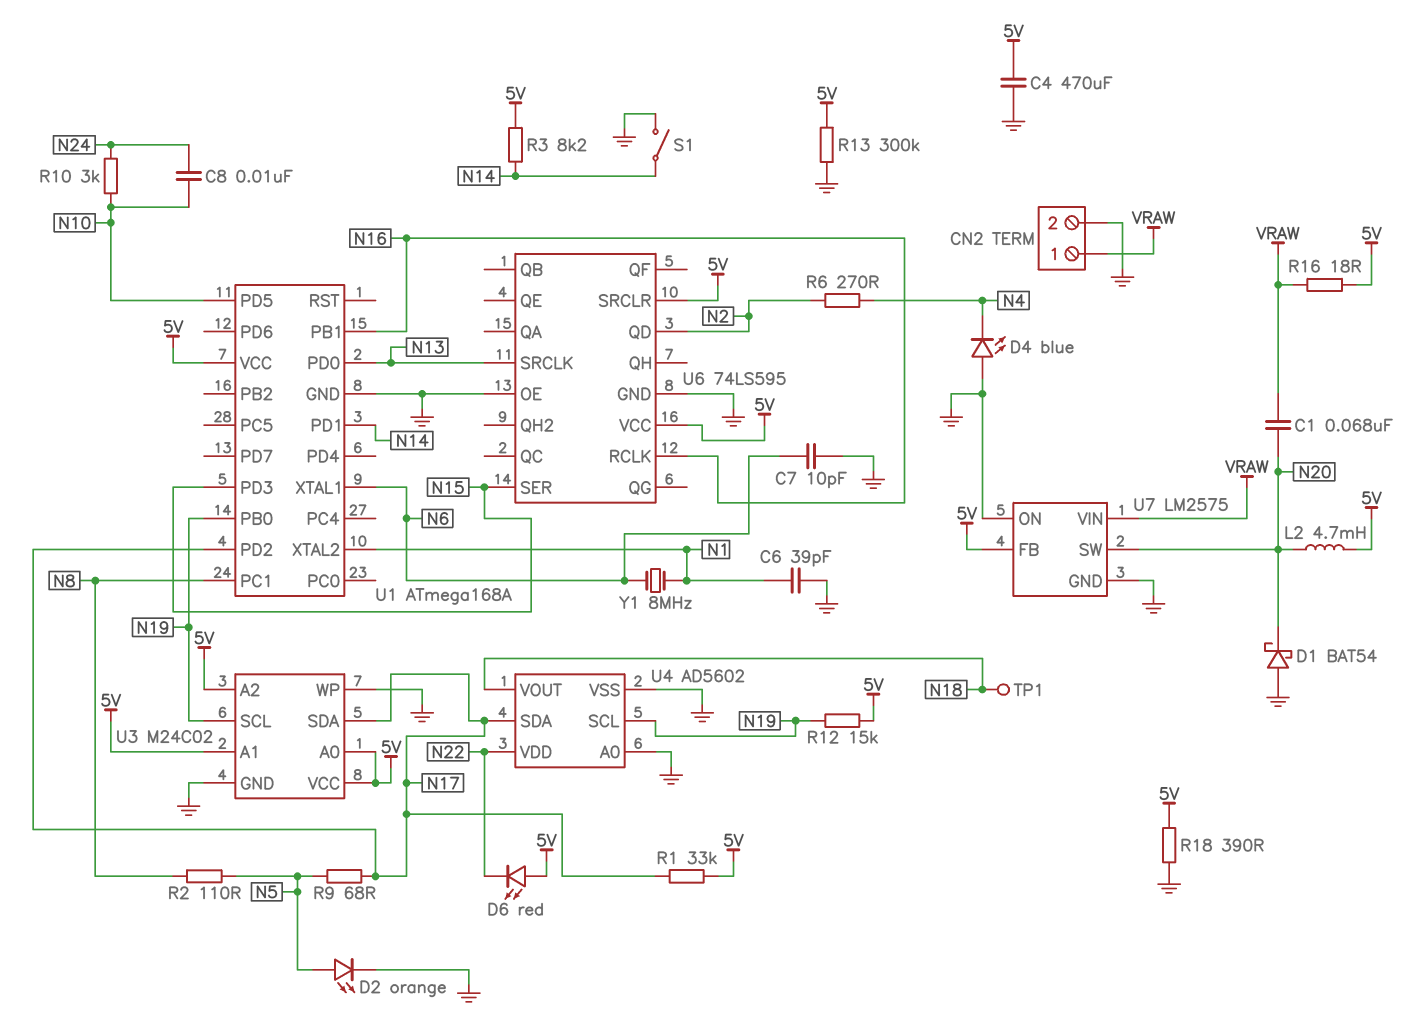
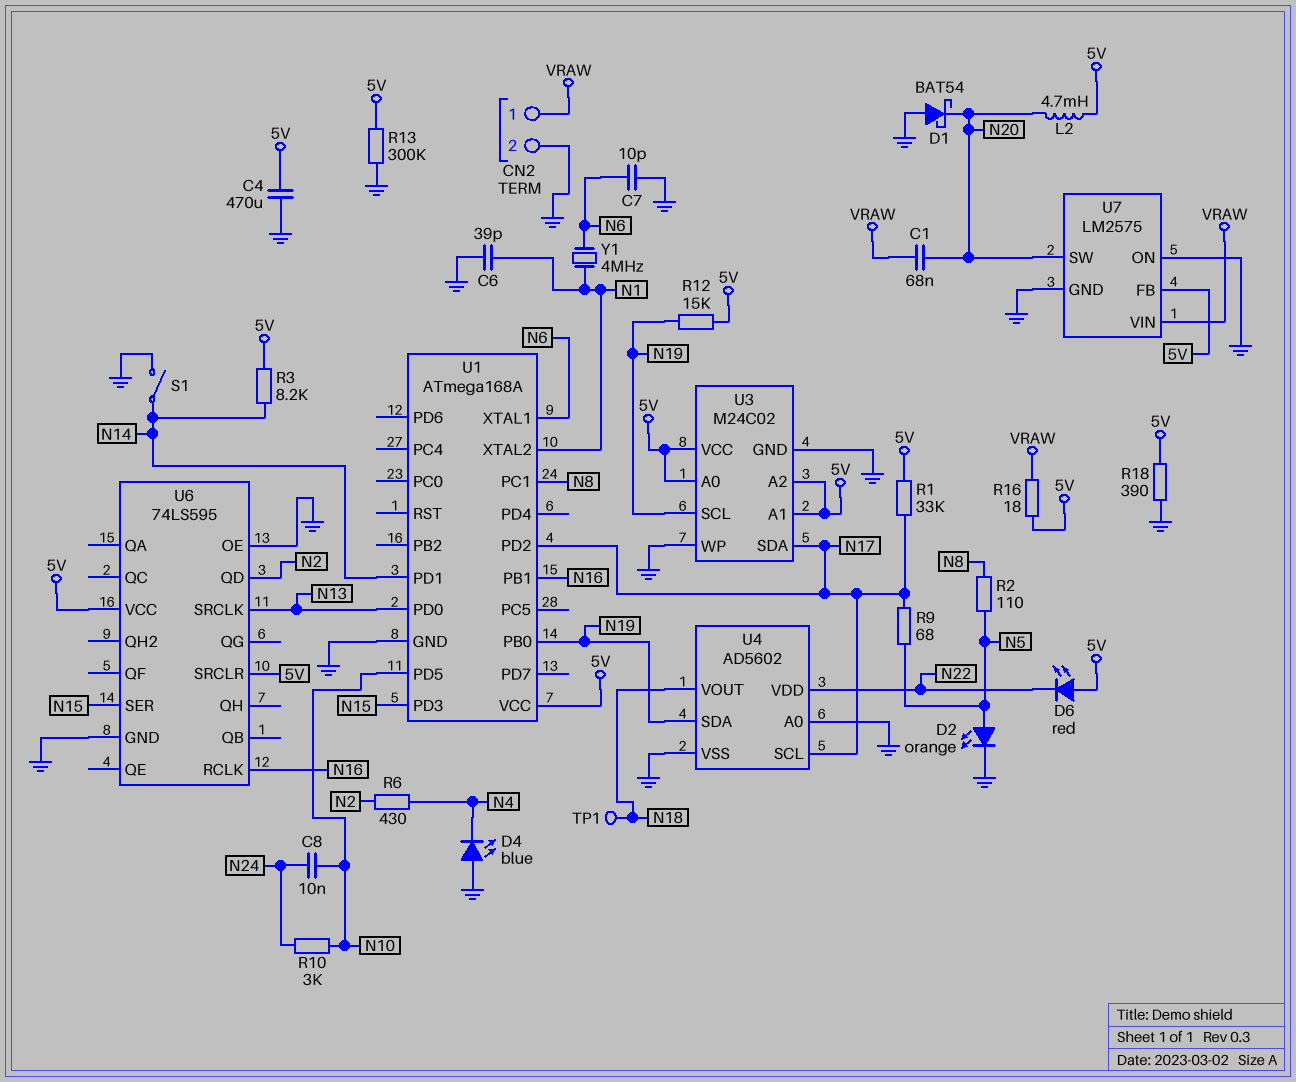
R6: 270 (N2, N4) -> 430 (N2, N4)
U4 pin SCL: N19 -> N17
U4 pin SDA: N17 -> N19
Y1: 8MHz (N1, N6) -> 4MHz (N1, N6)

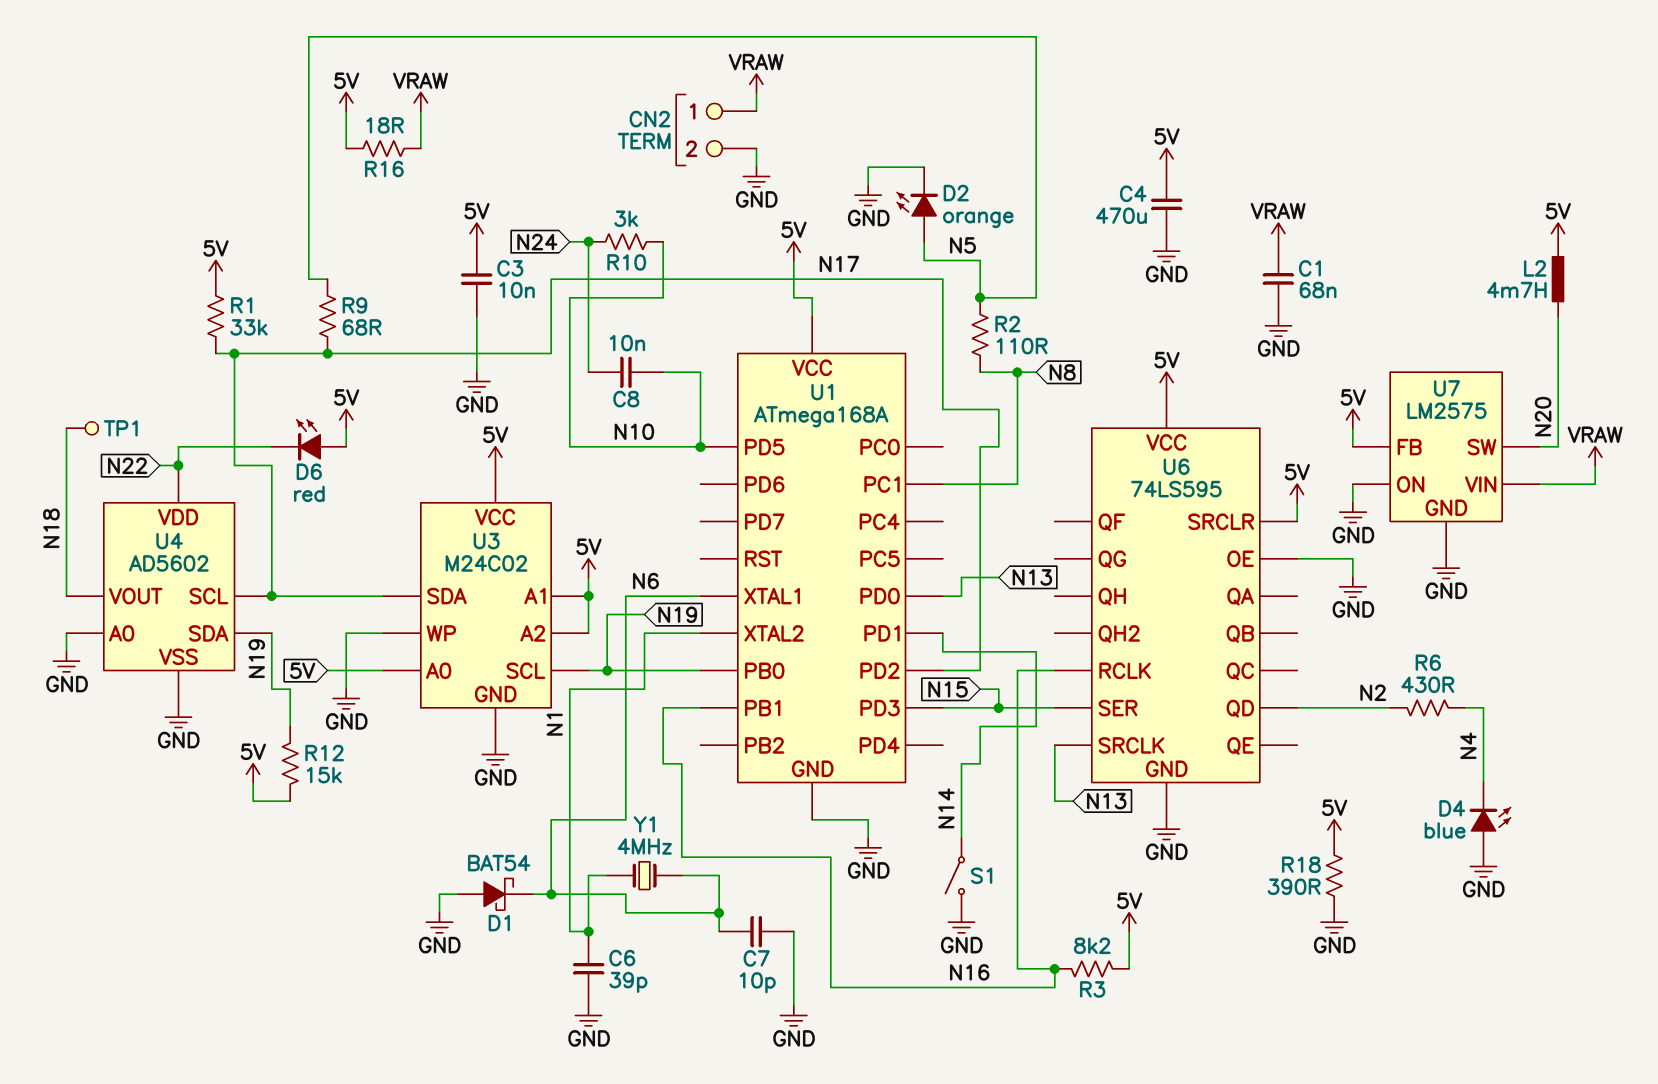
C1: 68nF (N20, VRAW) -> 68nF (GND, VRAW)
C3: none -> 10nF (5V, GND)
D1: schottky BAT54 (A GND, K N20) -> schottky BAT54 (A GND, K N6)
R3: 8.2k (5V, N14) -> 8.2k (5V, N16)
R13: 300k (5V, GND) -> none

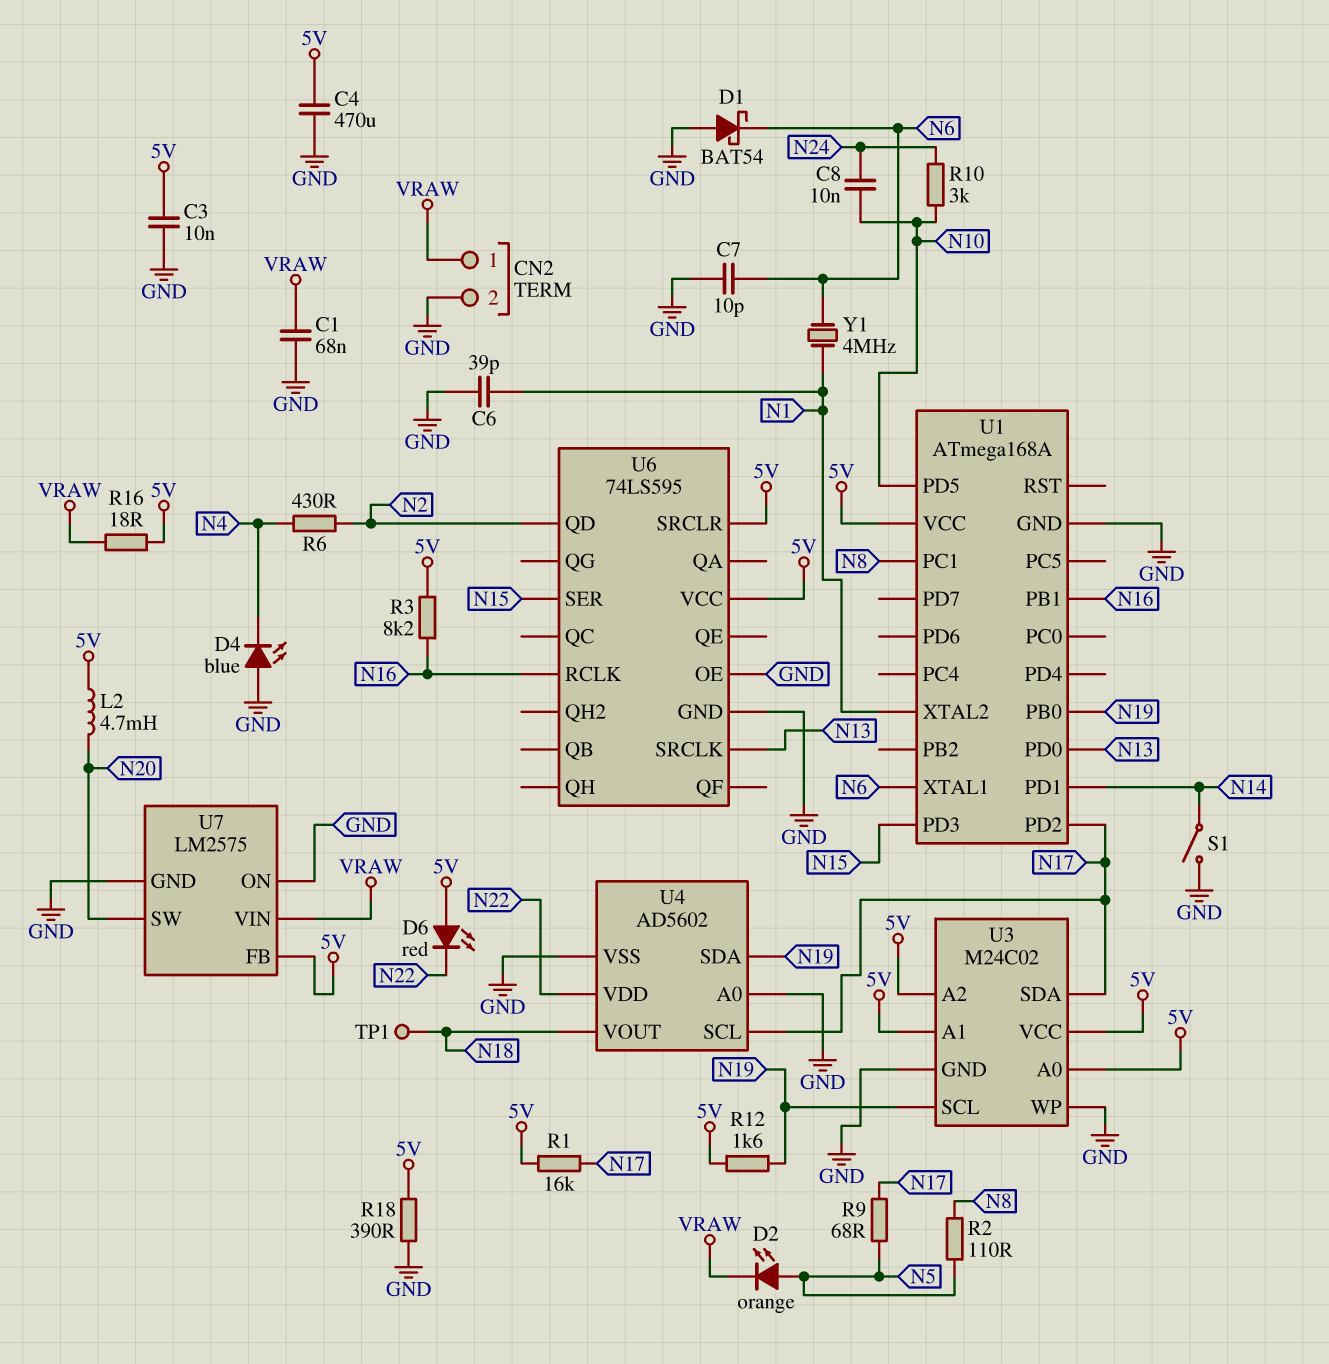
D2: LED orange (A N5, K GND) -> LED orange (A N5, K VRAW)
R1: 33k (5V, N17) -> 16k (5V, N17)
R12: 15k (5V, N19) -> 1.6k (5V, N19)

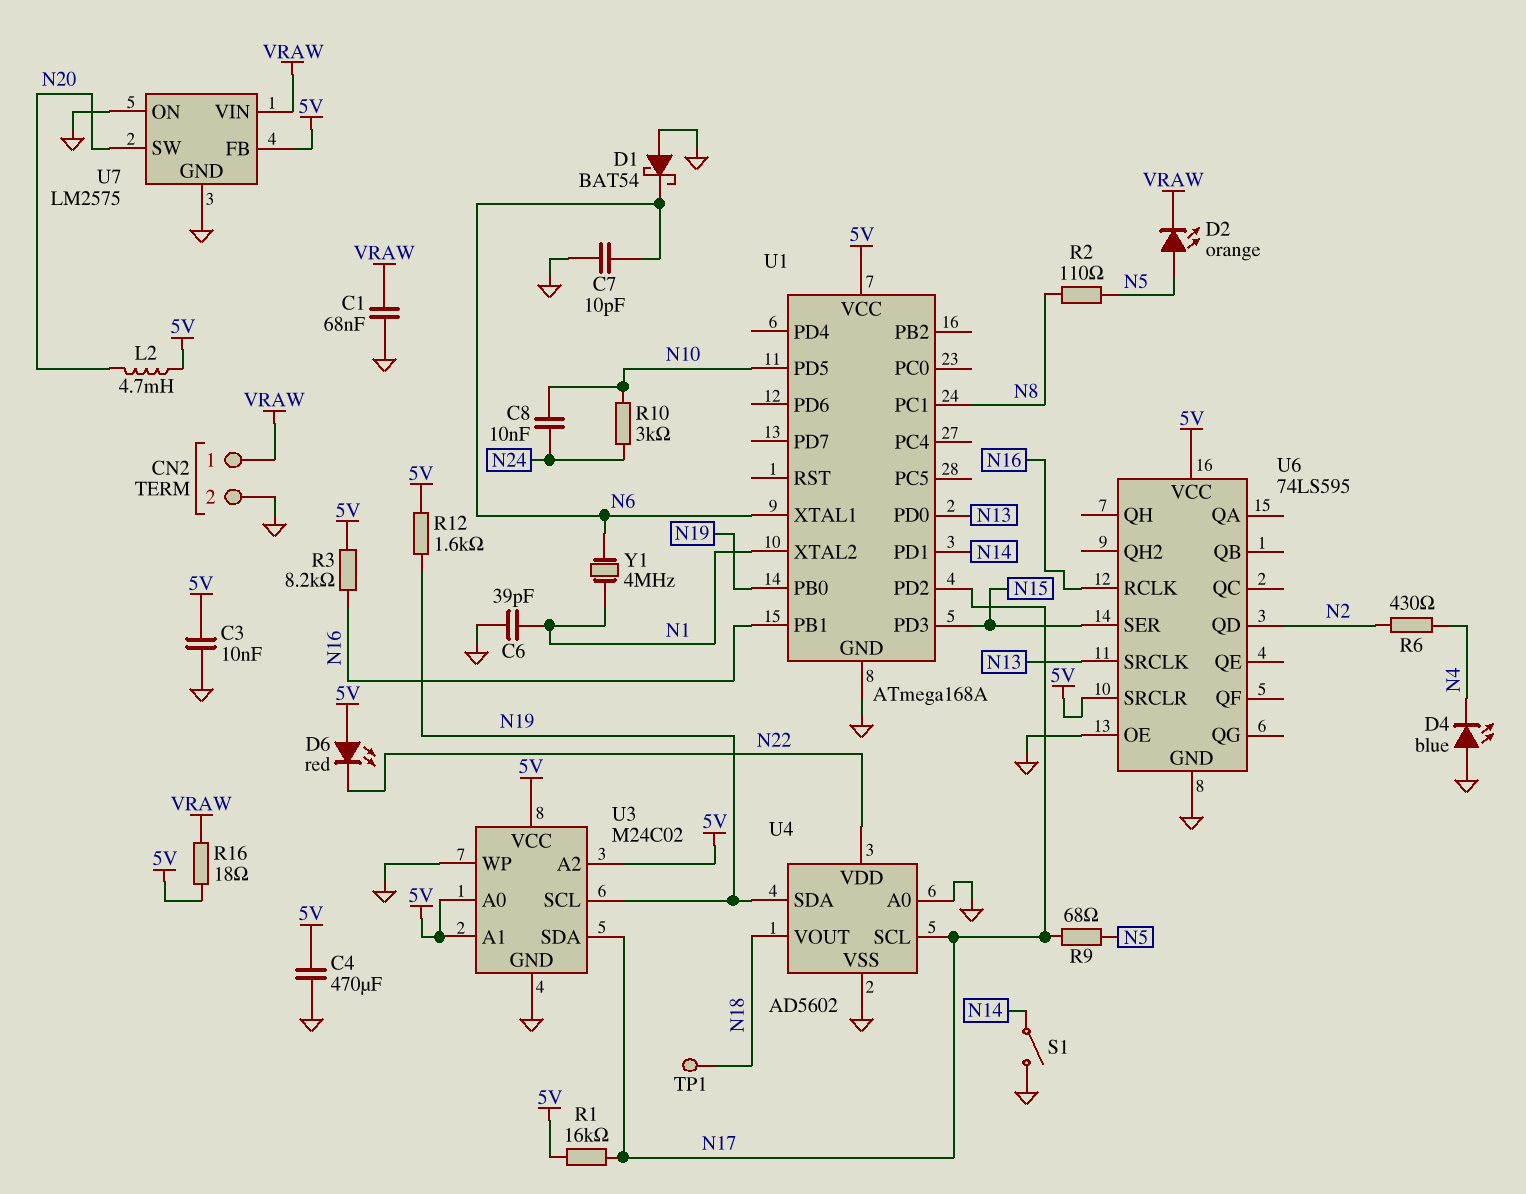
R18: 390 (5V, GND) -> none

